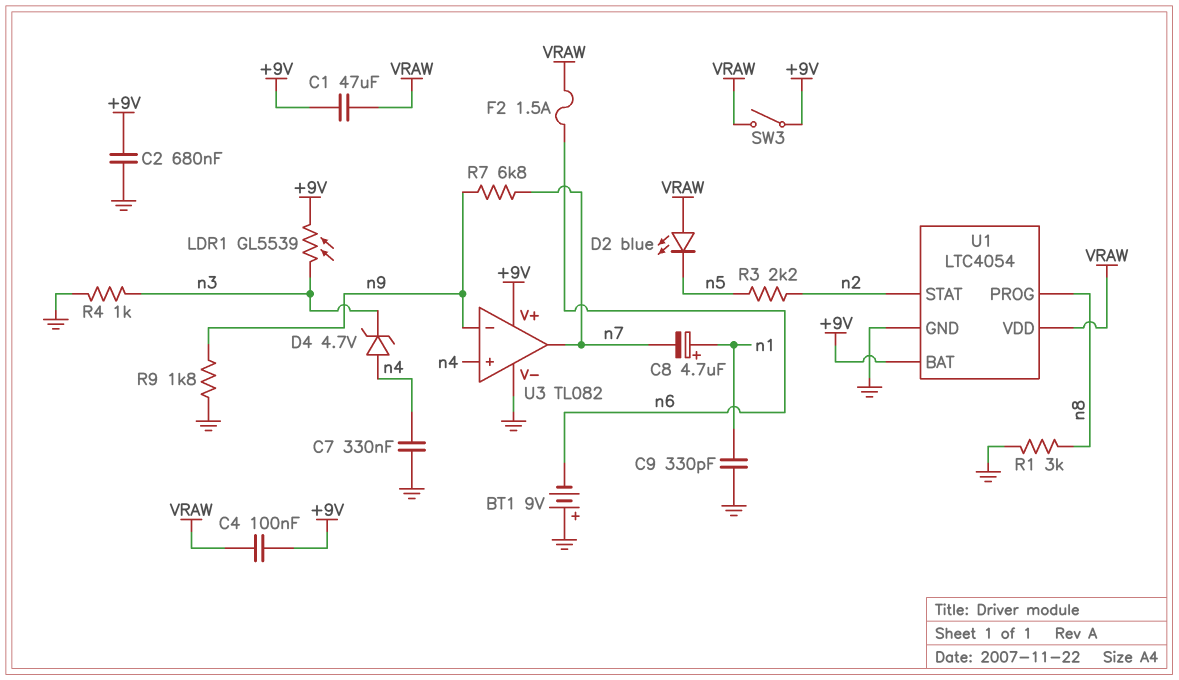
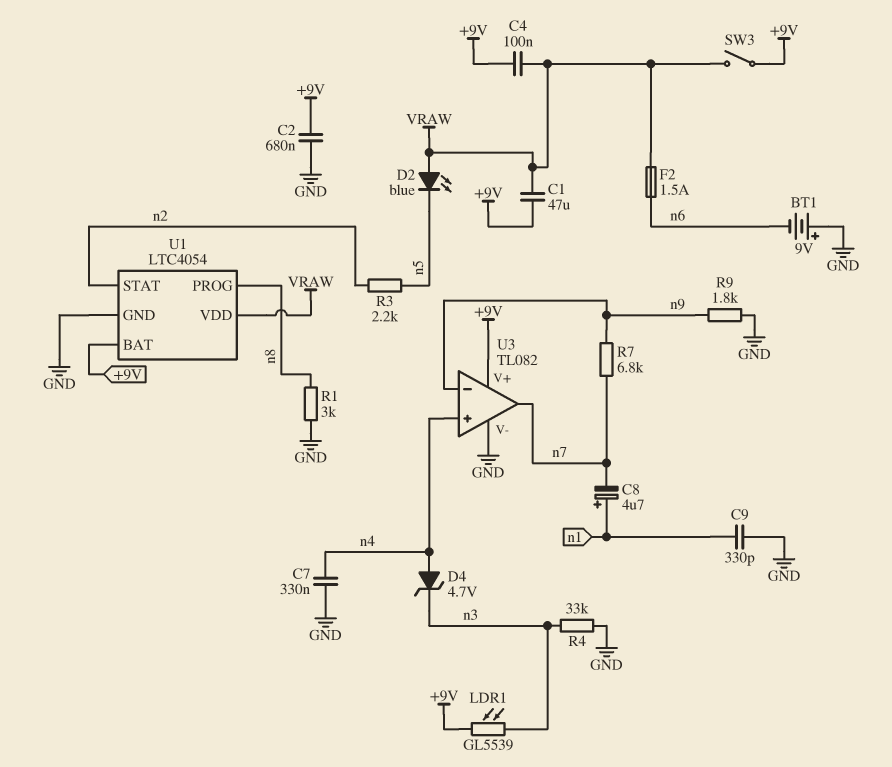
R4: 1k (GND, n3) -> 33k (GND, n3)

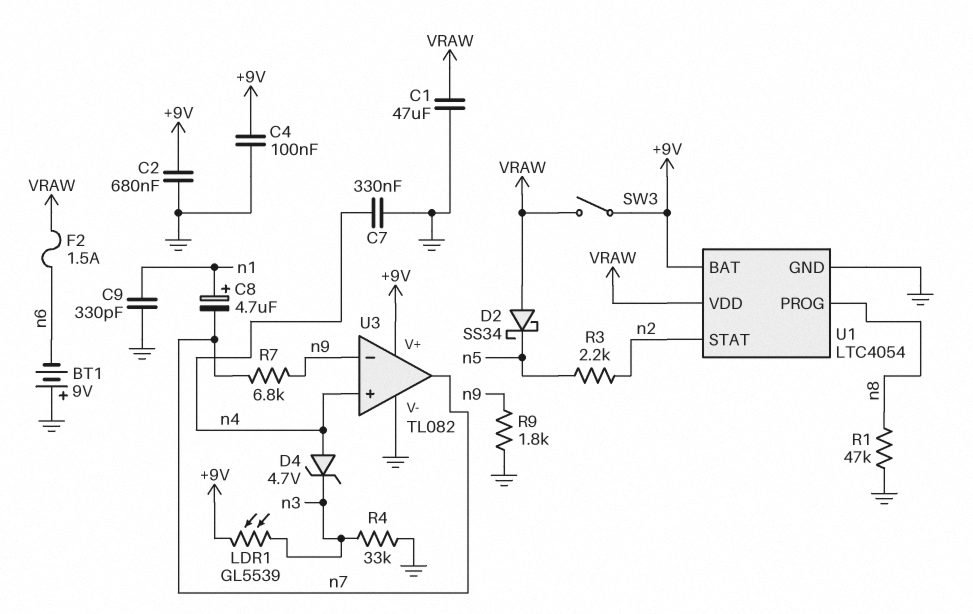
C1: 47uF (+9V, VRAW) -> 47uF (GND, VRAW)
C4: 100nF (+9V, VRAW) -> 100nF (+9V, GND)
D2: LED blue (A VRAW, K n5) -> schottky SS34 (A VRAW, K n5)
R1: 3k (GND, n8) -> 47k (GND, n8)

